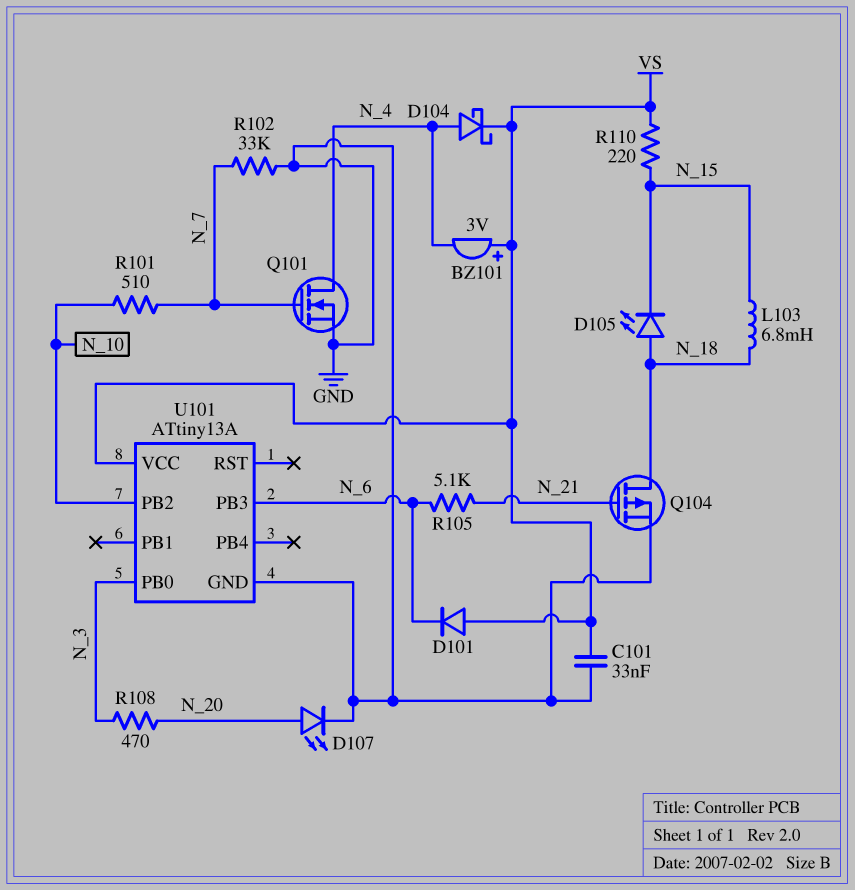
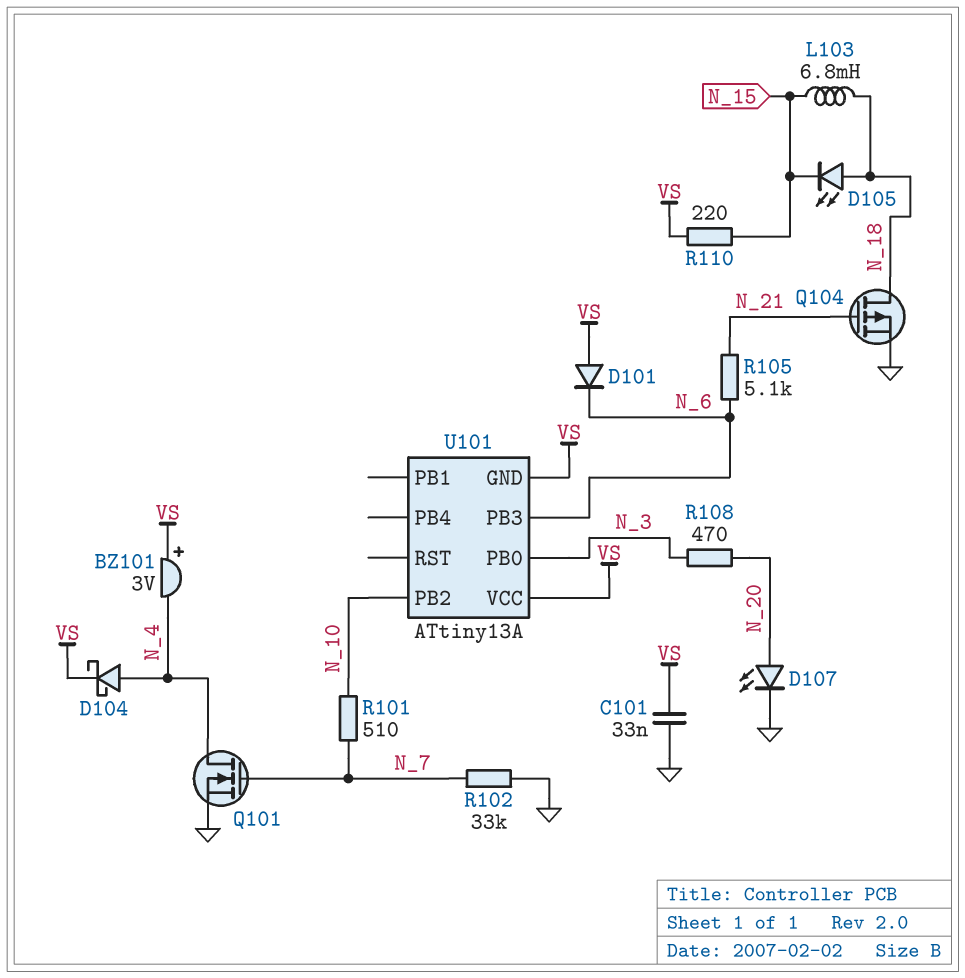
U101 pin GND: GND -> VS

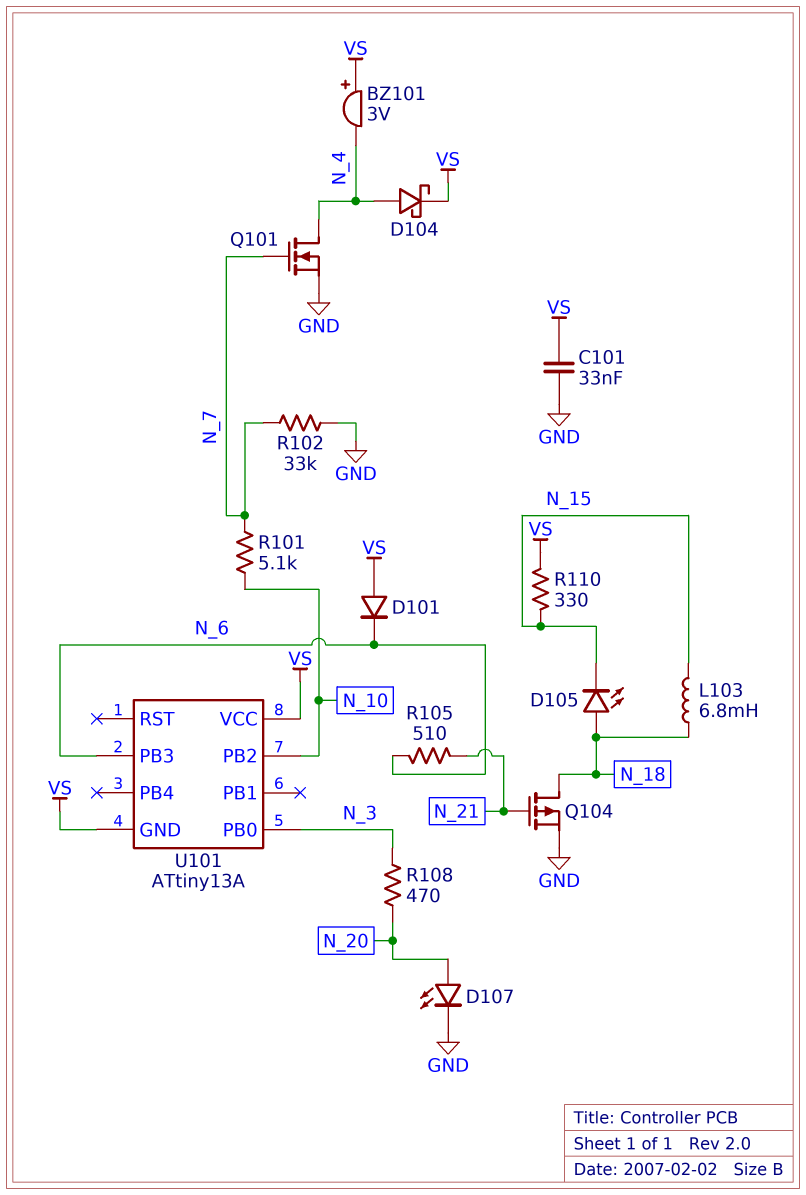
R101: 510 (N_7, N_10) -> 5.1k (N_7, N_10)
R105: 5.1k (N_6, N_21) -> 510 (N_6, N_21)
R110: 220 (N_15, VS) -> 330 (N_15, VS)

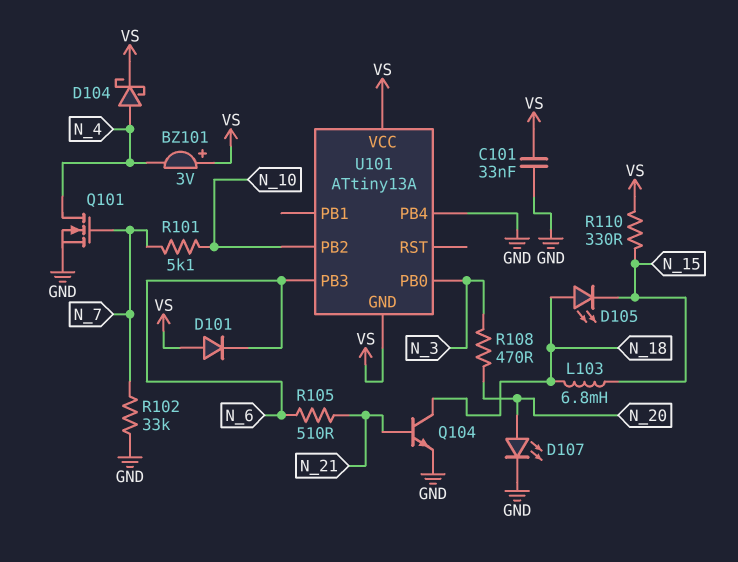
Q104: PMOS (G N_21, D N_18, S GND) -> NPN (B N_21, C N_18, E GND)
U101 pin PB4: none -> GND

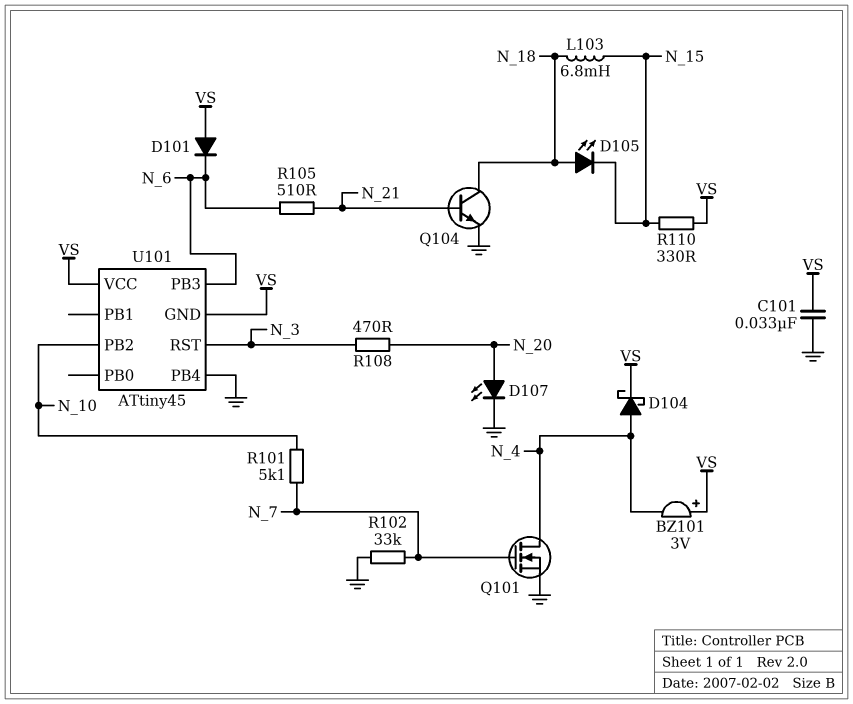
U101: ATtiny13A -> ATtiny45
U101 pin PB0: N_3 -> none
U101 pin RST: none -> N_3

